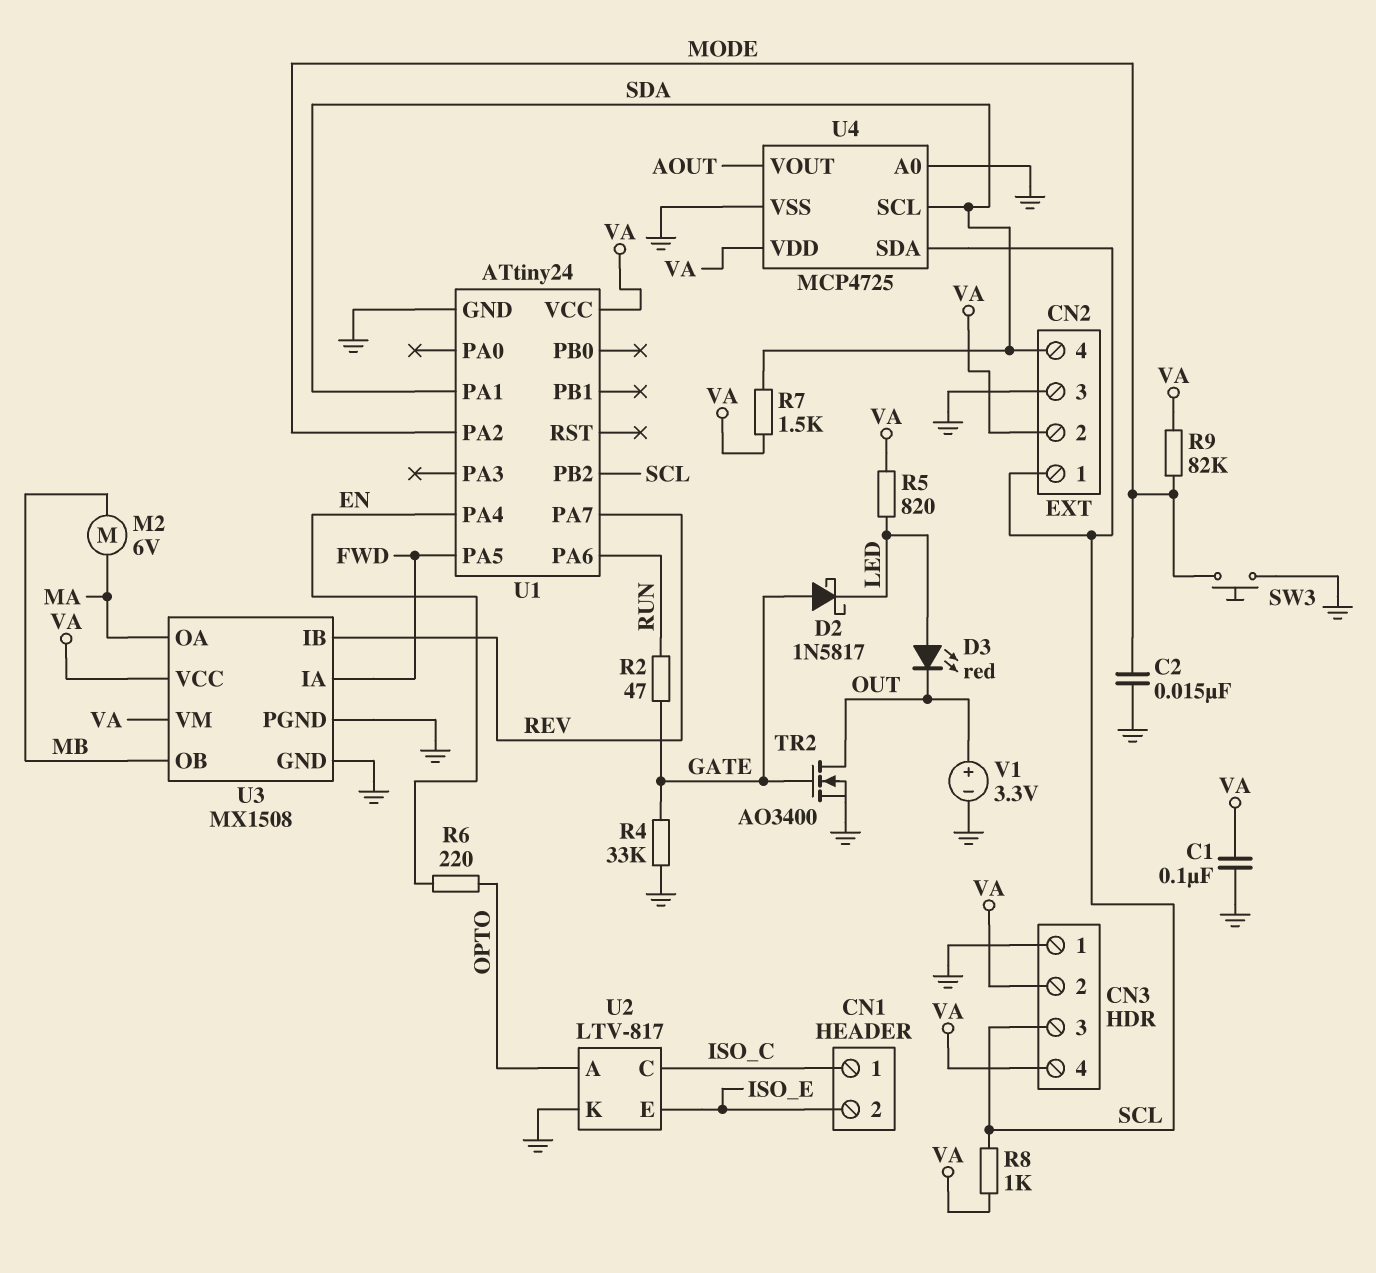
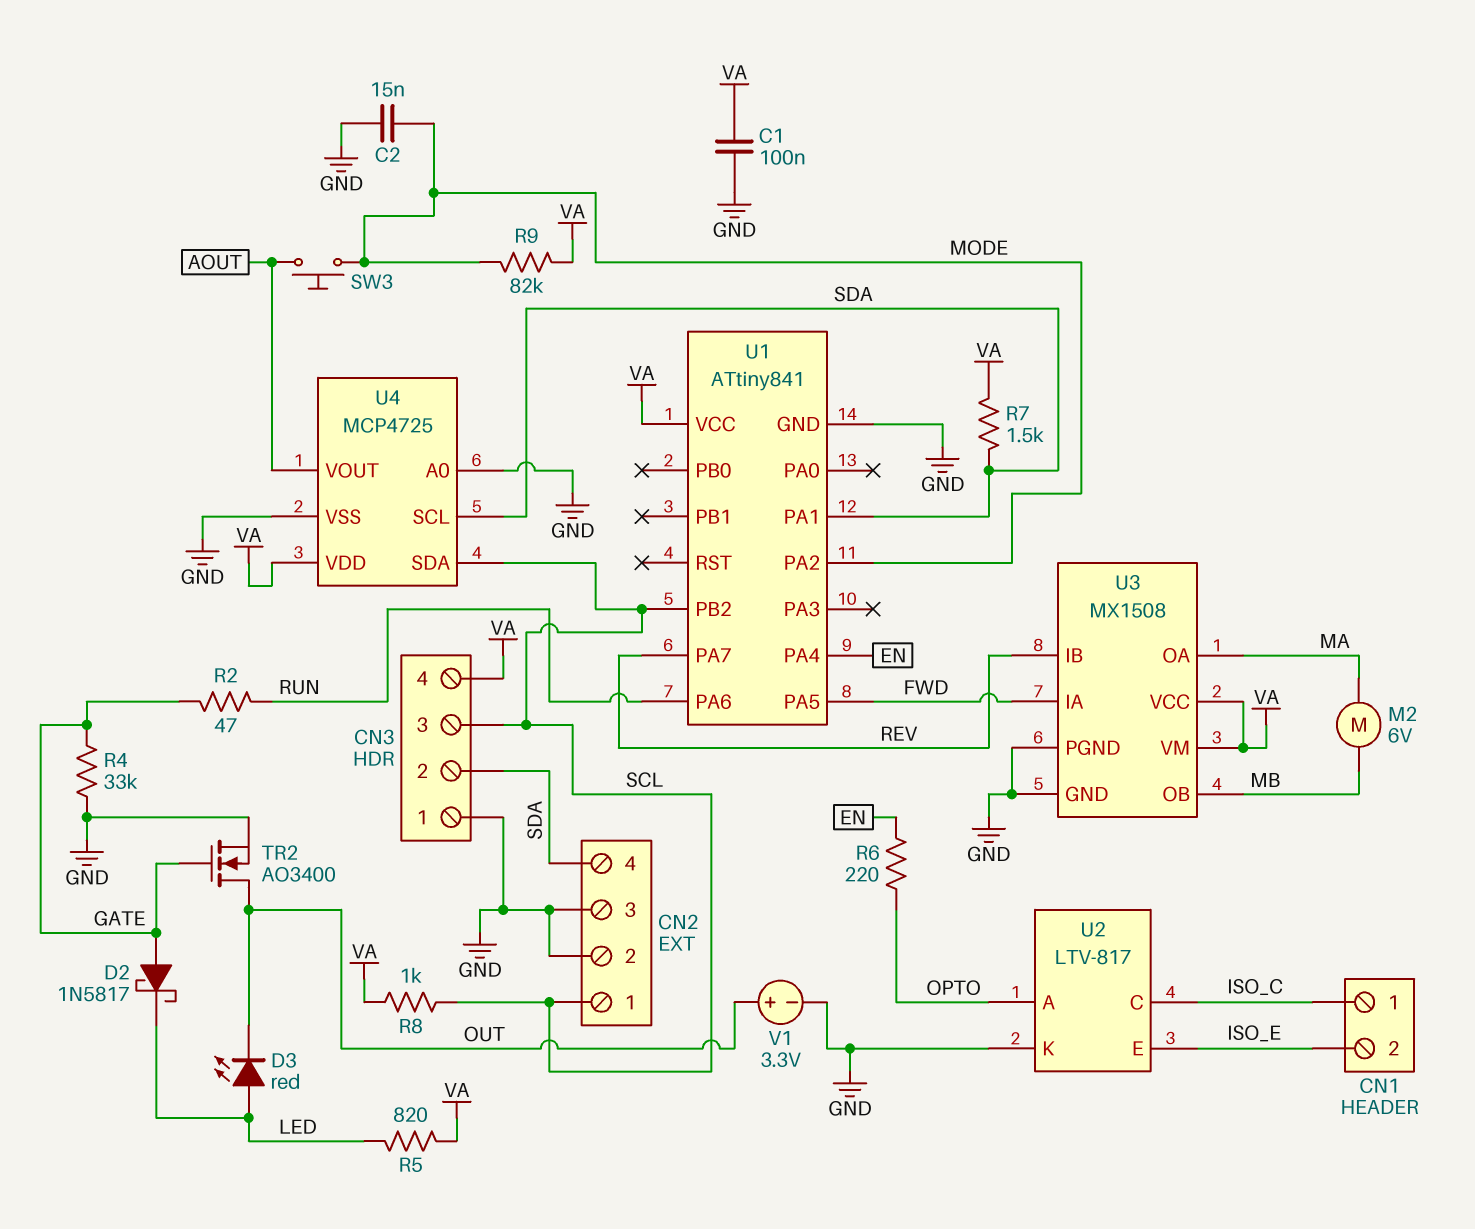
CN2 pin 2: VA -> GND
CN3 pin 2: VA -> SDA
SW3: button (GND, MODE) -> button (AOUT, MODE)
U1: ATtiny24 -> ATtiny841

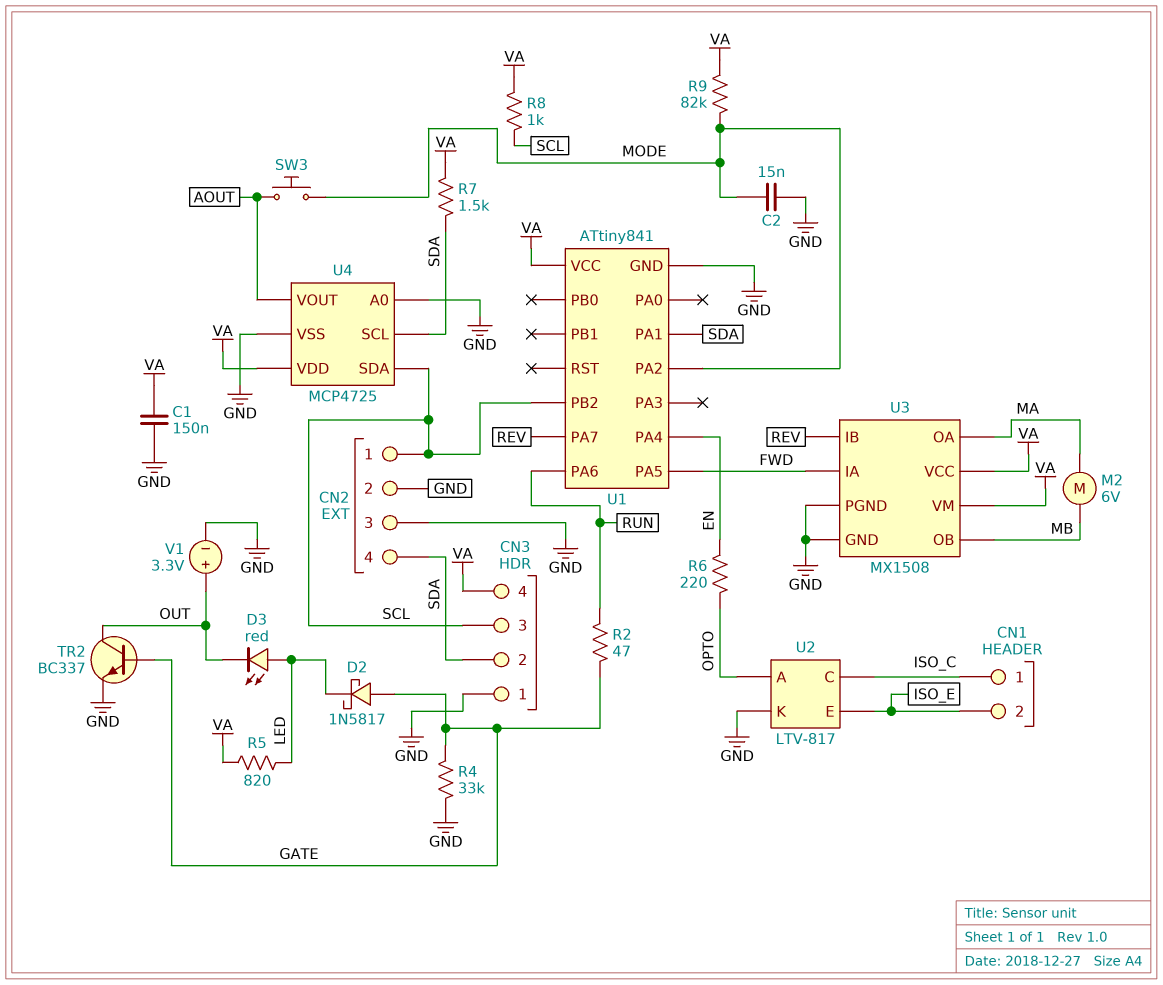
C1: 100nF (GND, VA) -> 150nF (GND, VA)
TR2: NMOS AO3400 (G GATE, D OUT, S GND) -> NPN BC337 (B GATE, C OUT, E GND)

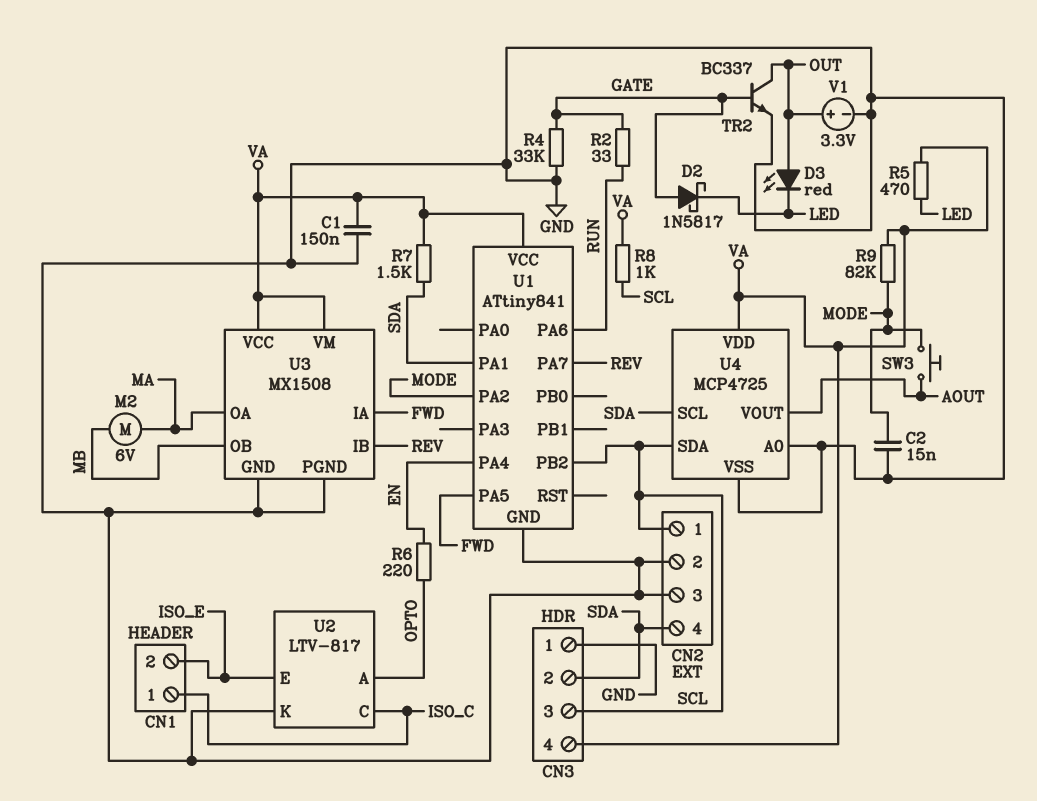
D3: LED red (A LED, K OUT) -> LED red (A OUT, K LED)
R2: 47 (GATE, RUN) -> 33 (GATE, RUN)
R5: 820 (LED, VA) -> 470 (LED, VA)

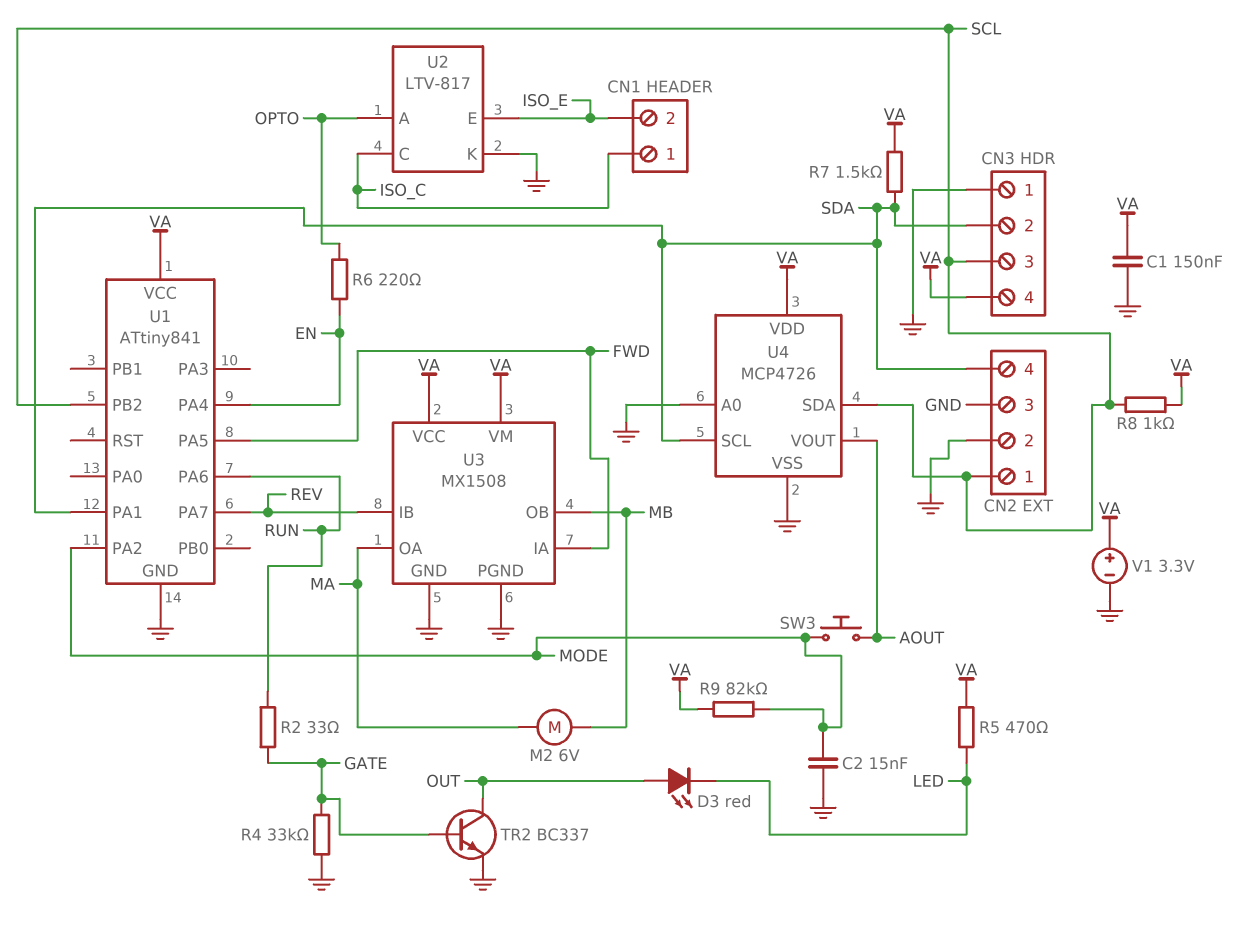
D2: schottky 1N5817 (A GATE, K LED) -> none
U4: MCP4725 -> MCP4726
V1: 3.3V (plus OUT, minus GND) -> 3.3V (plus VA, minus GND)

